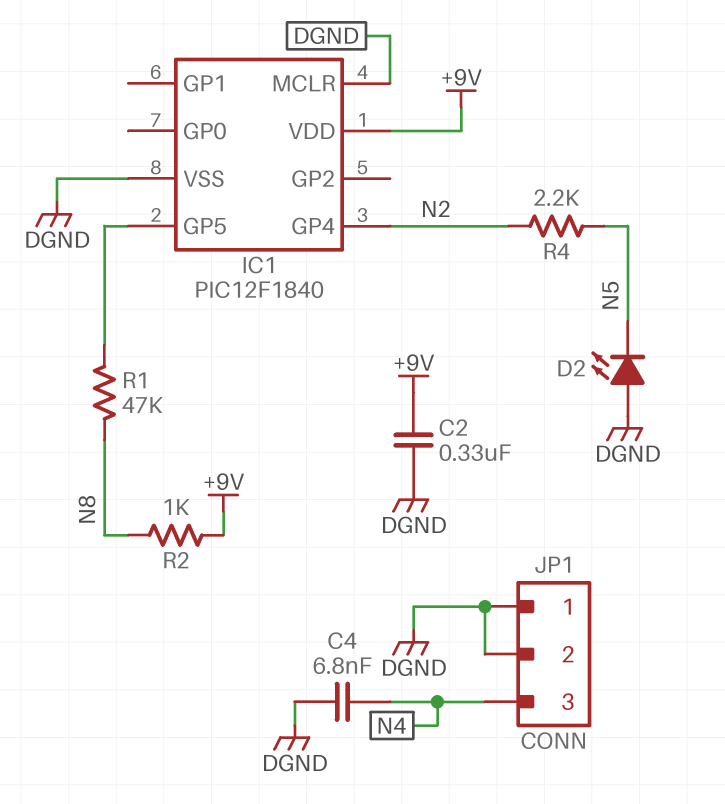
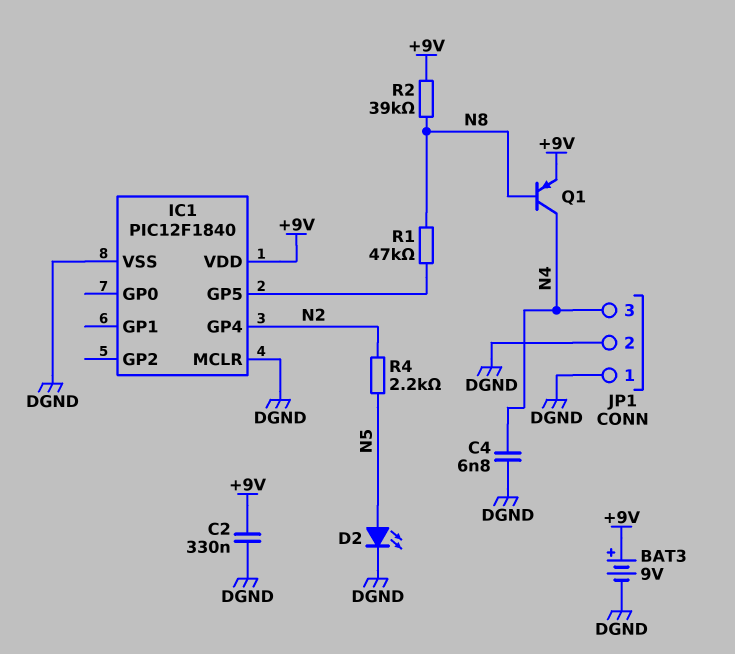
BAT3: none -> 9V (plus +9V, minus DGND)
D2: LED (A DGND, K N5) -> LED (A N5, K DGND)
Q1: none -> PNP (B N8, C N4, E +9V)
R2: 1k (+9V, N8) -> 39k (+9V, N8)

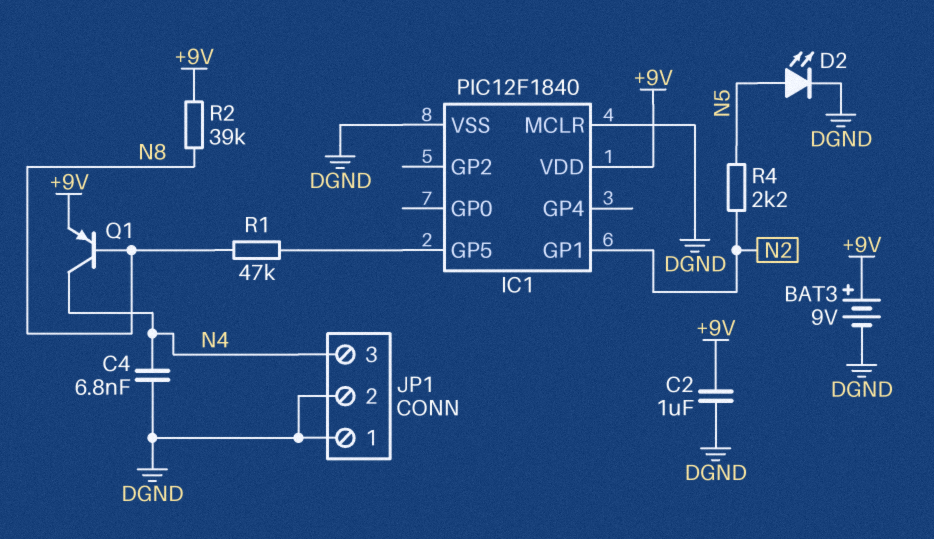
C2: 330nF (+9V, DGND) -> 1uF (+9V, DGND)
IC1 pin GP1: none -> N2
IC1 pin GP4: N2 -> none

